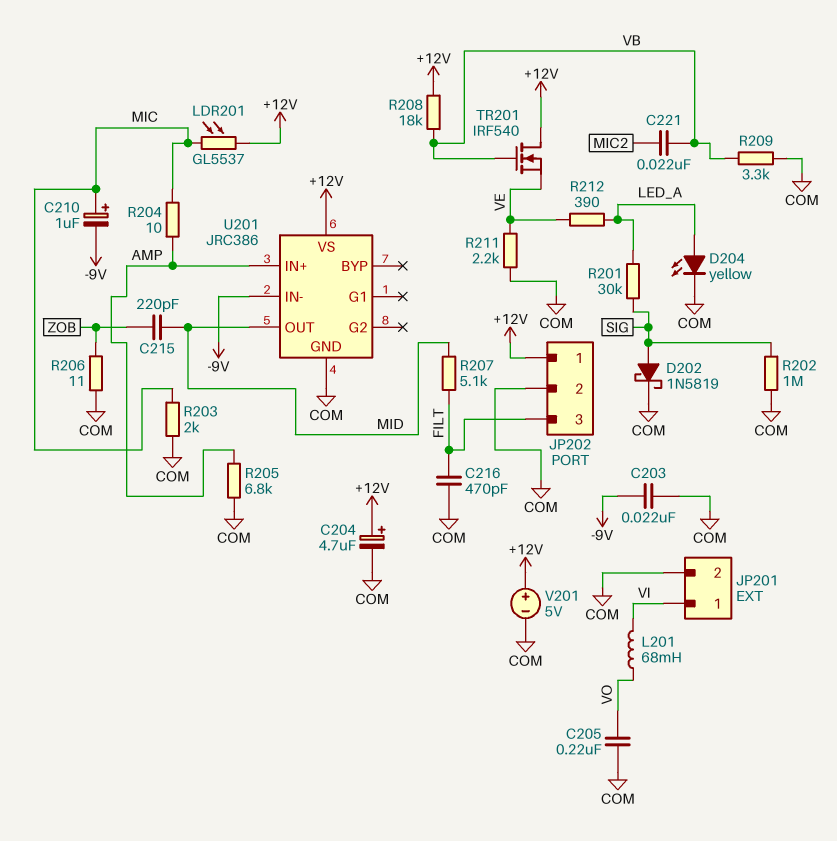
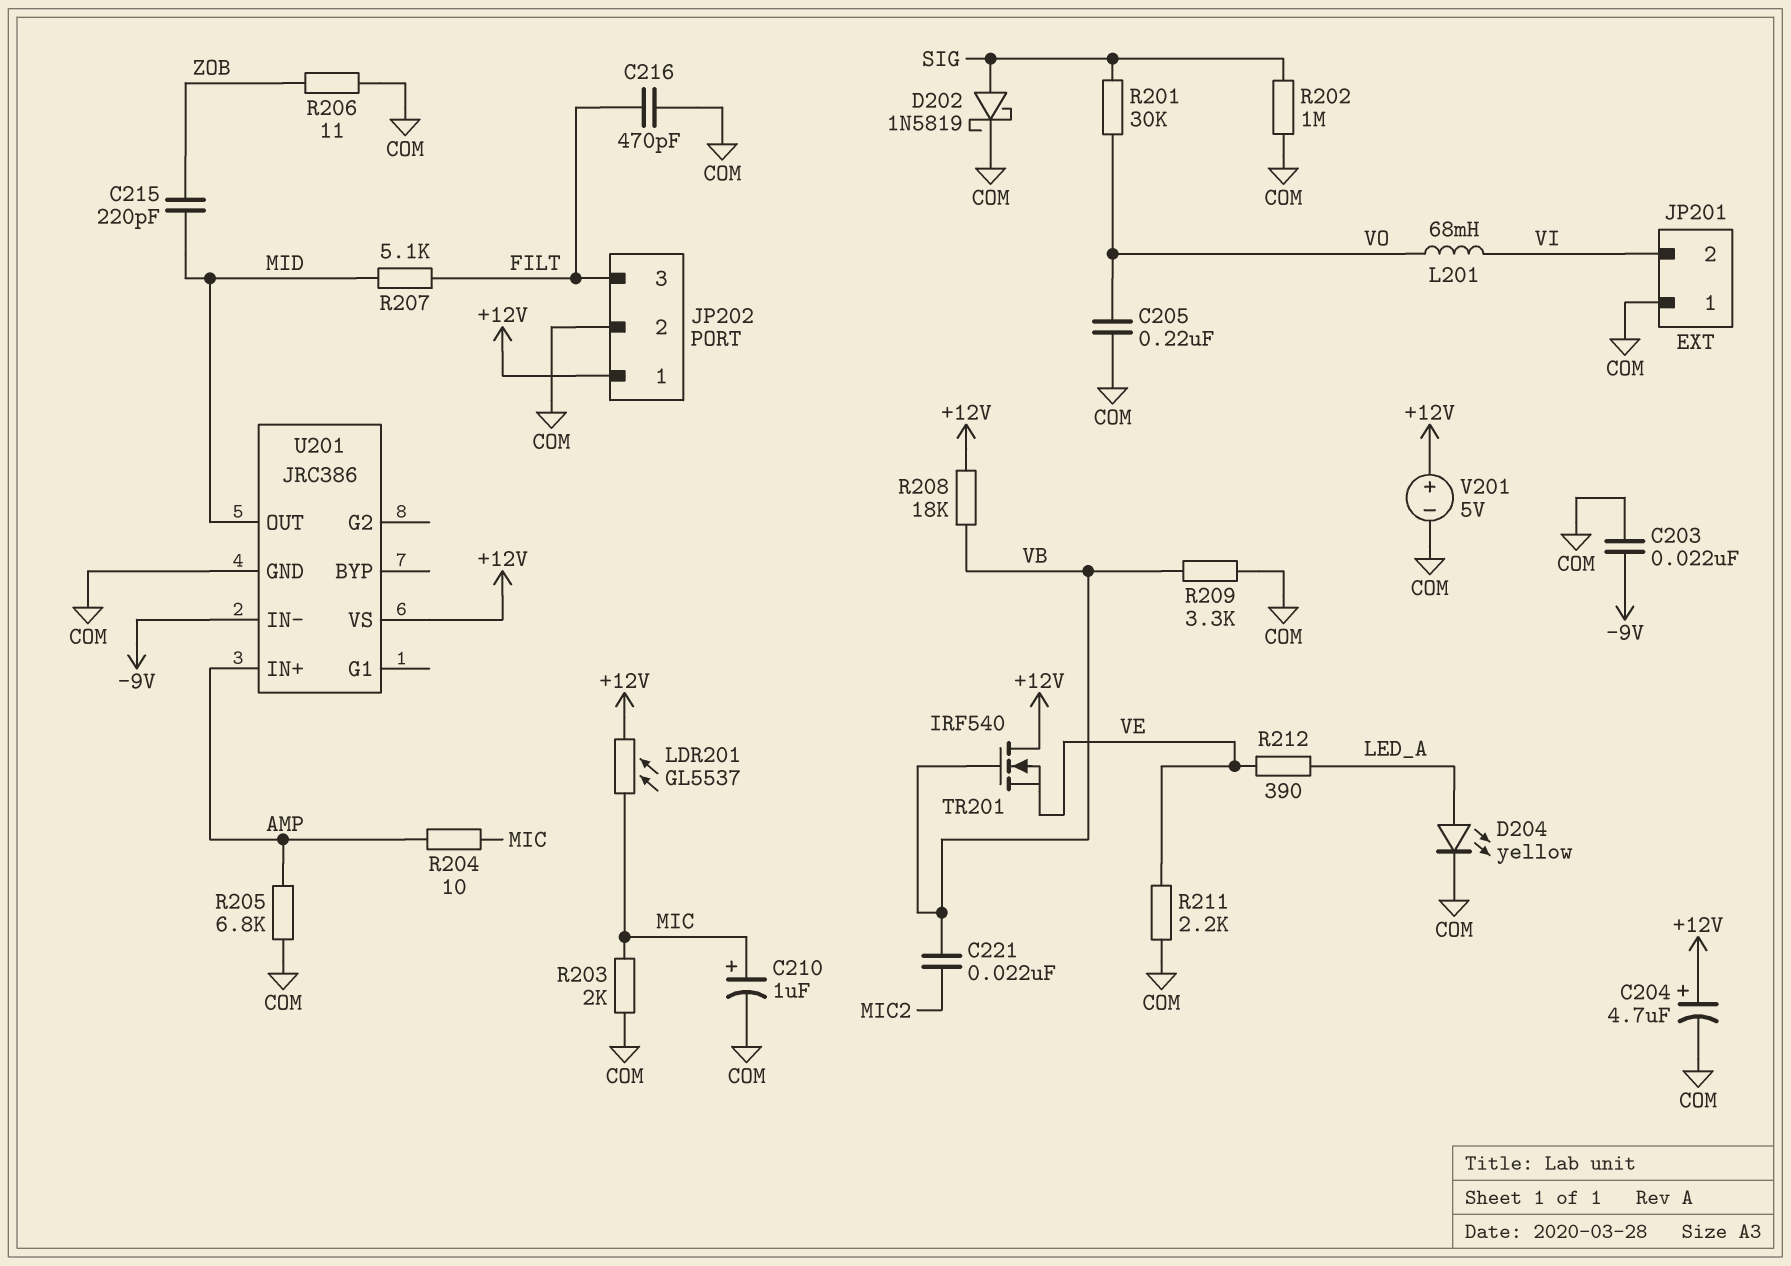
C210: 1uF (plus MIC, minus -9V) -> 1uF (plus MIC, minus COM)
JP201 pin 1: VI -> COM
JP201 pin 2: COM -> VI
R201: 30k (LED_A, SIG) -> 30k (SIG, VO)

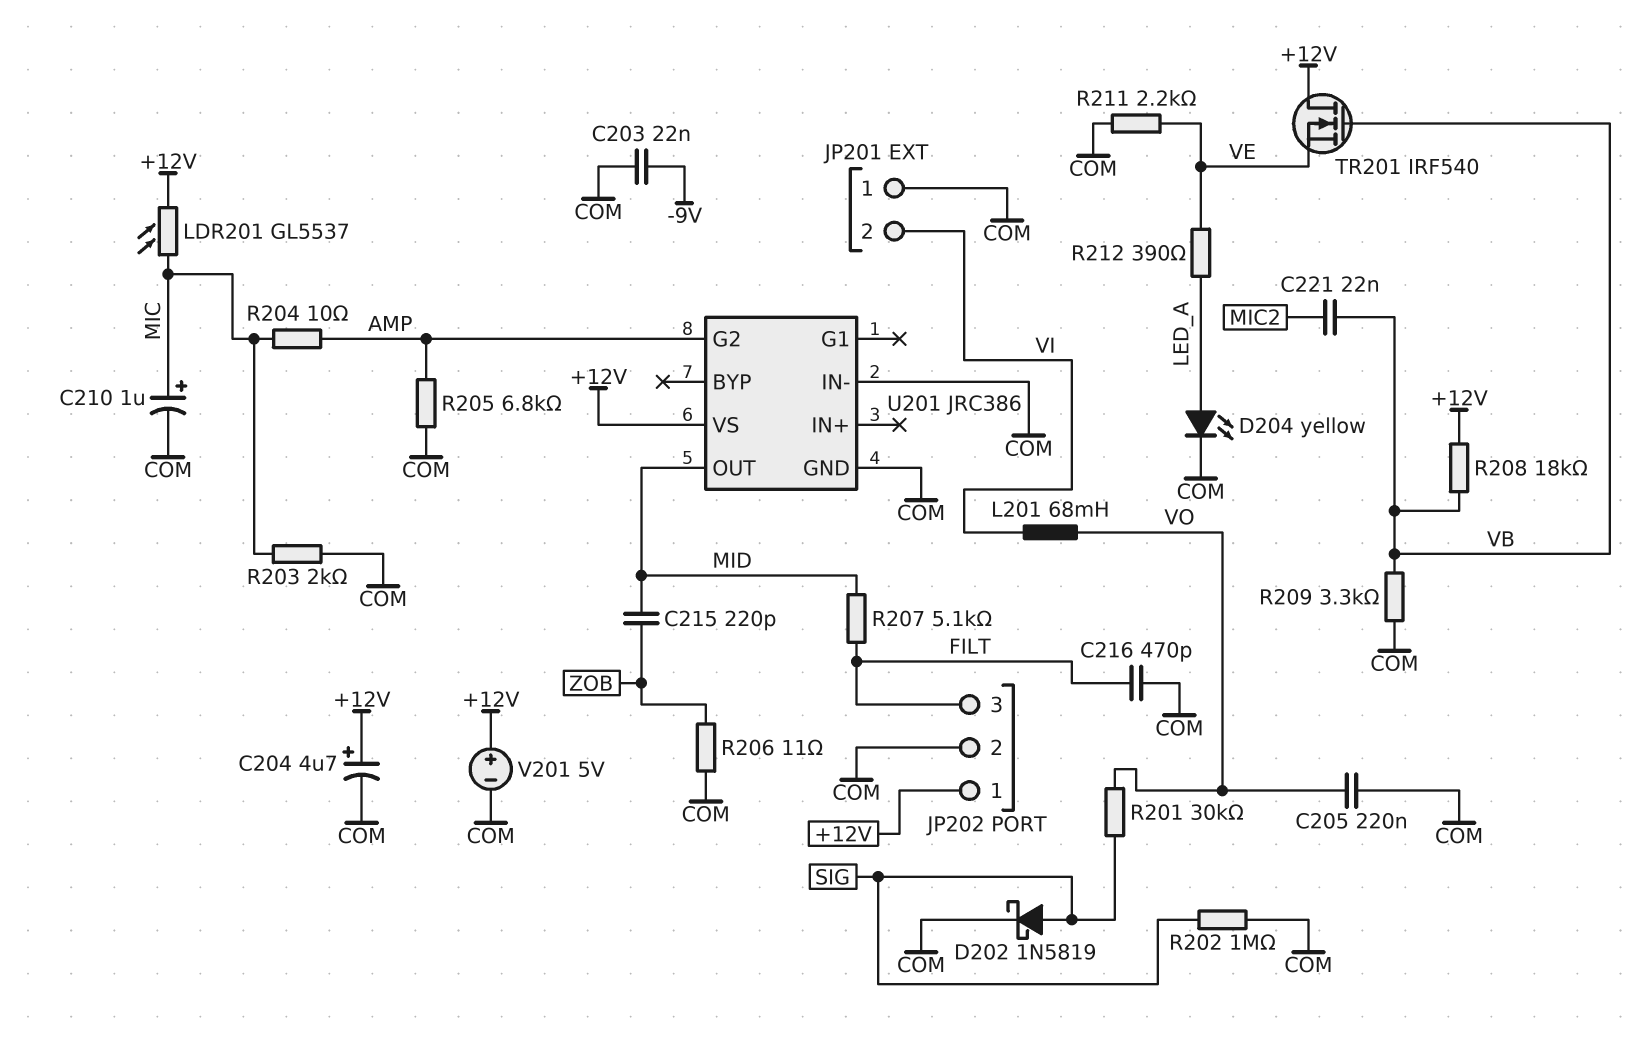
U201 pin G2: none -> AMP
U201 pin IN+: AMP -> none
U201 pin IN-: -9V -> COM

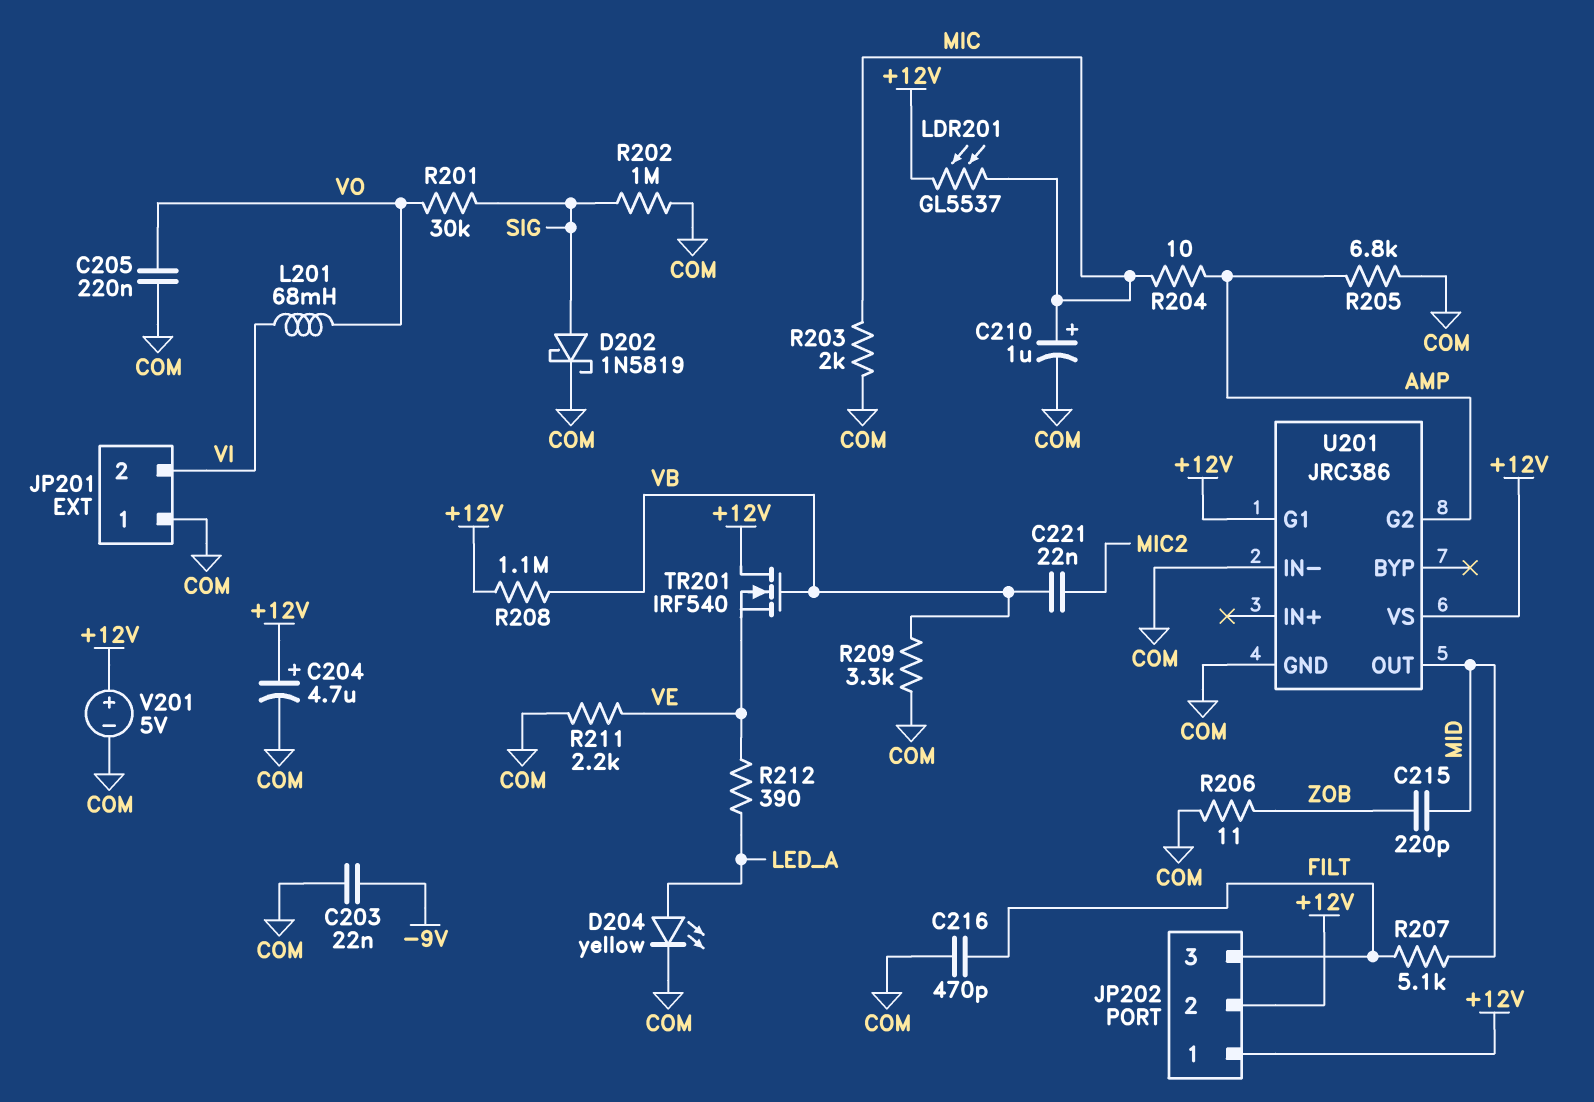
JP202 pin 2: COM -> +12V
R208: 18k (+12V, VB) -> 1.1M (+12V, VB)
U201 pin G1: none -> +12V

